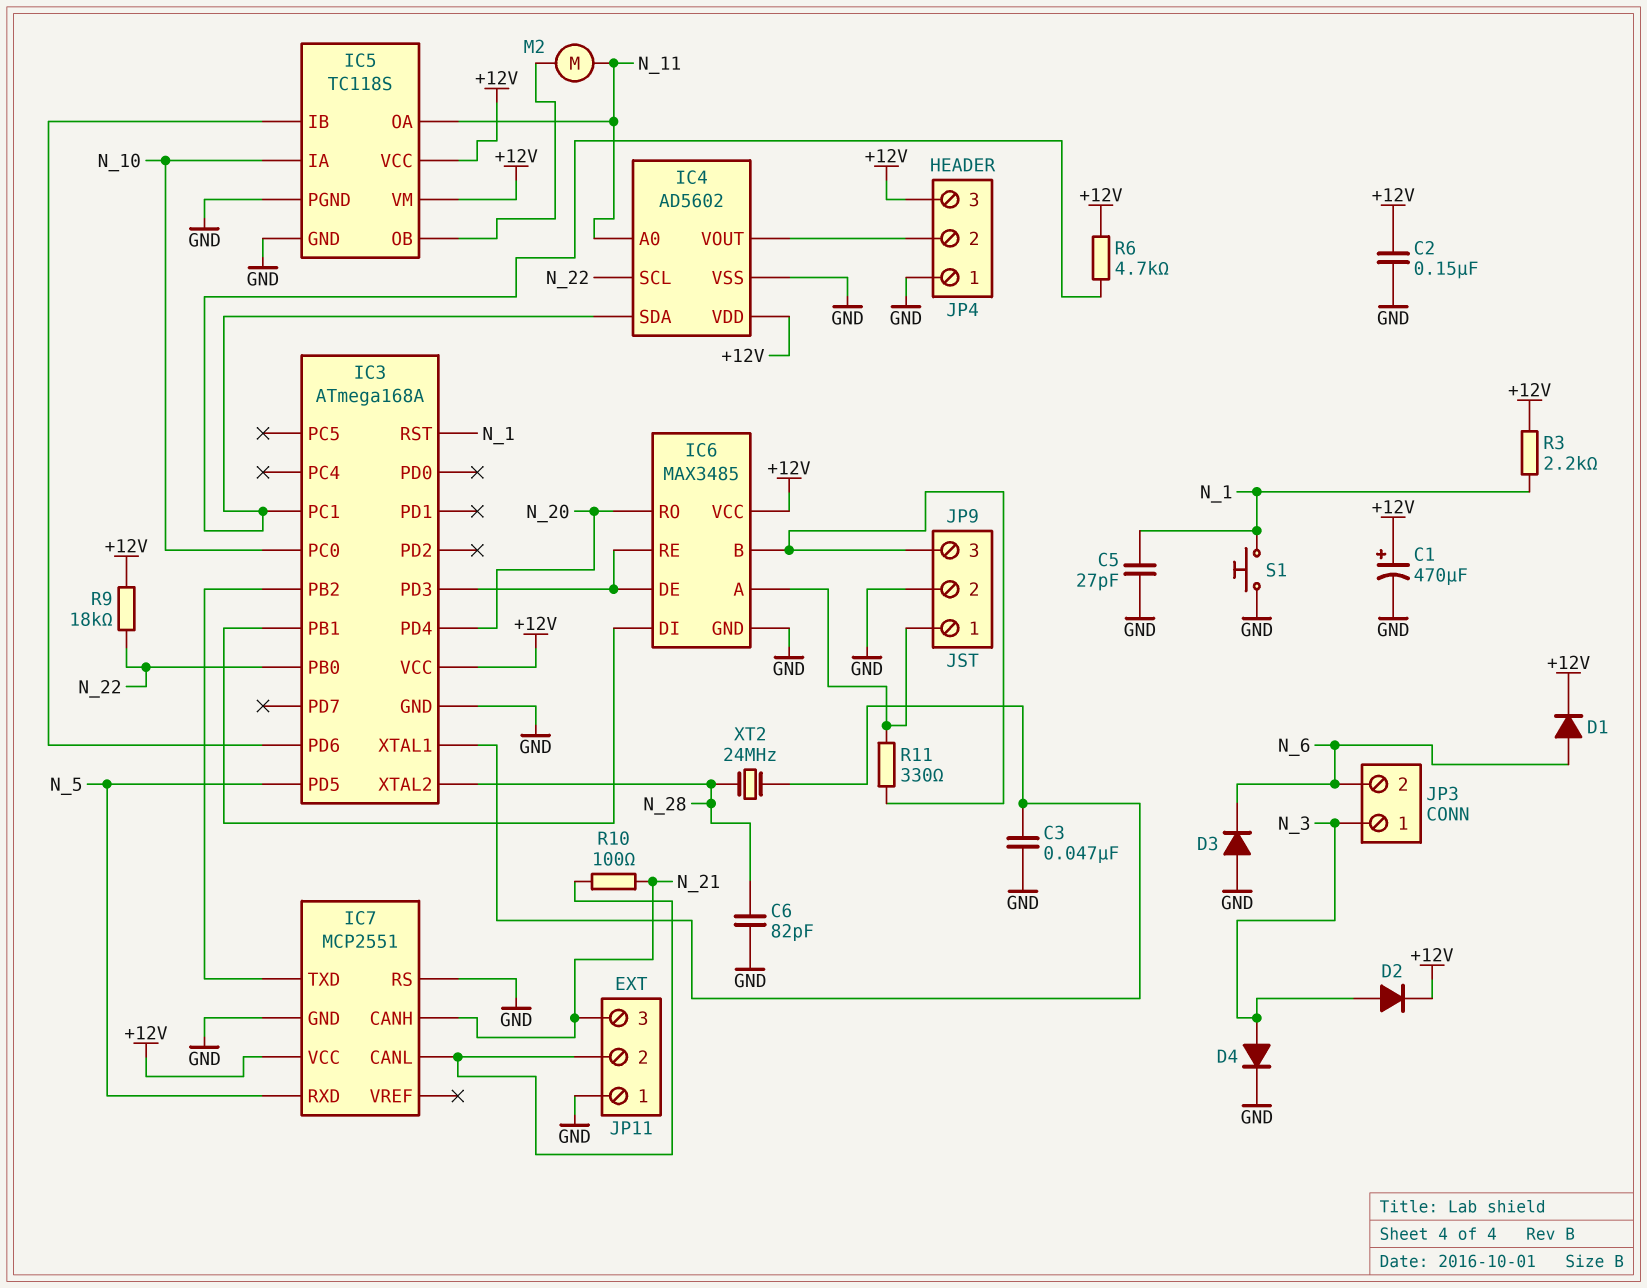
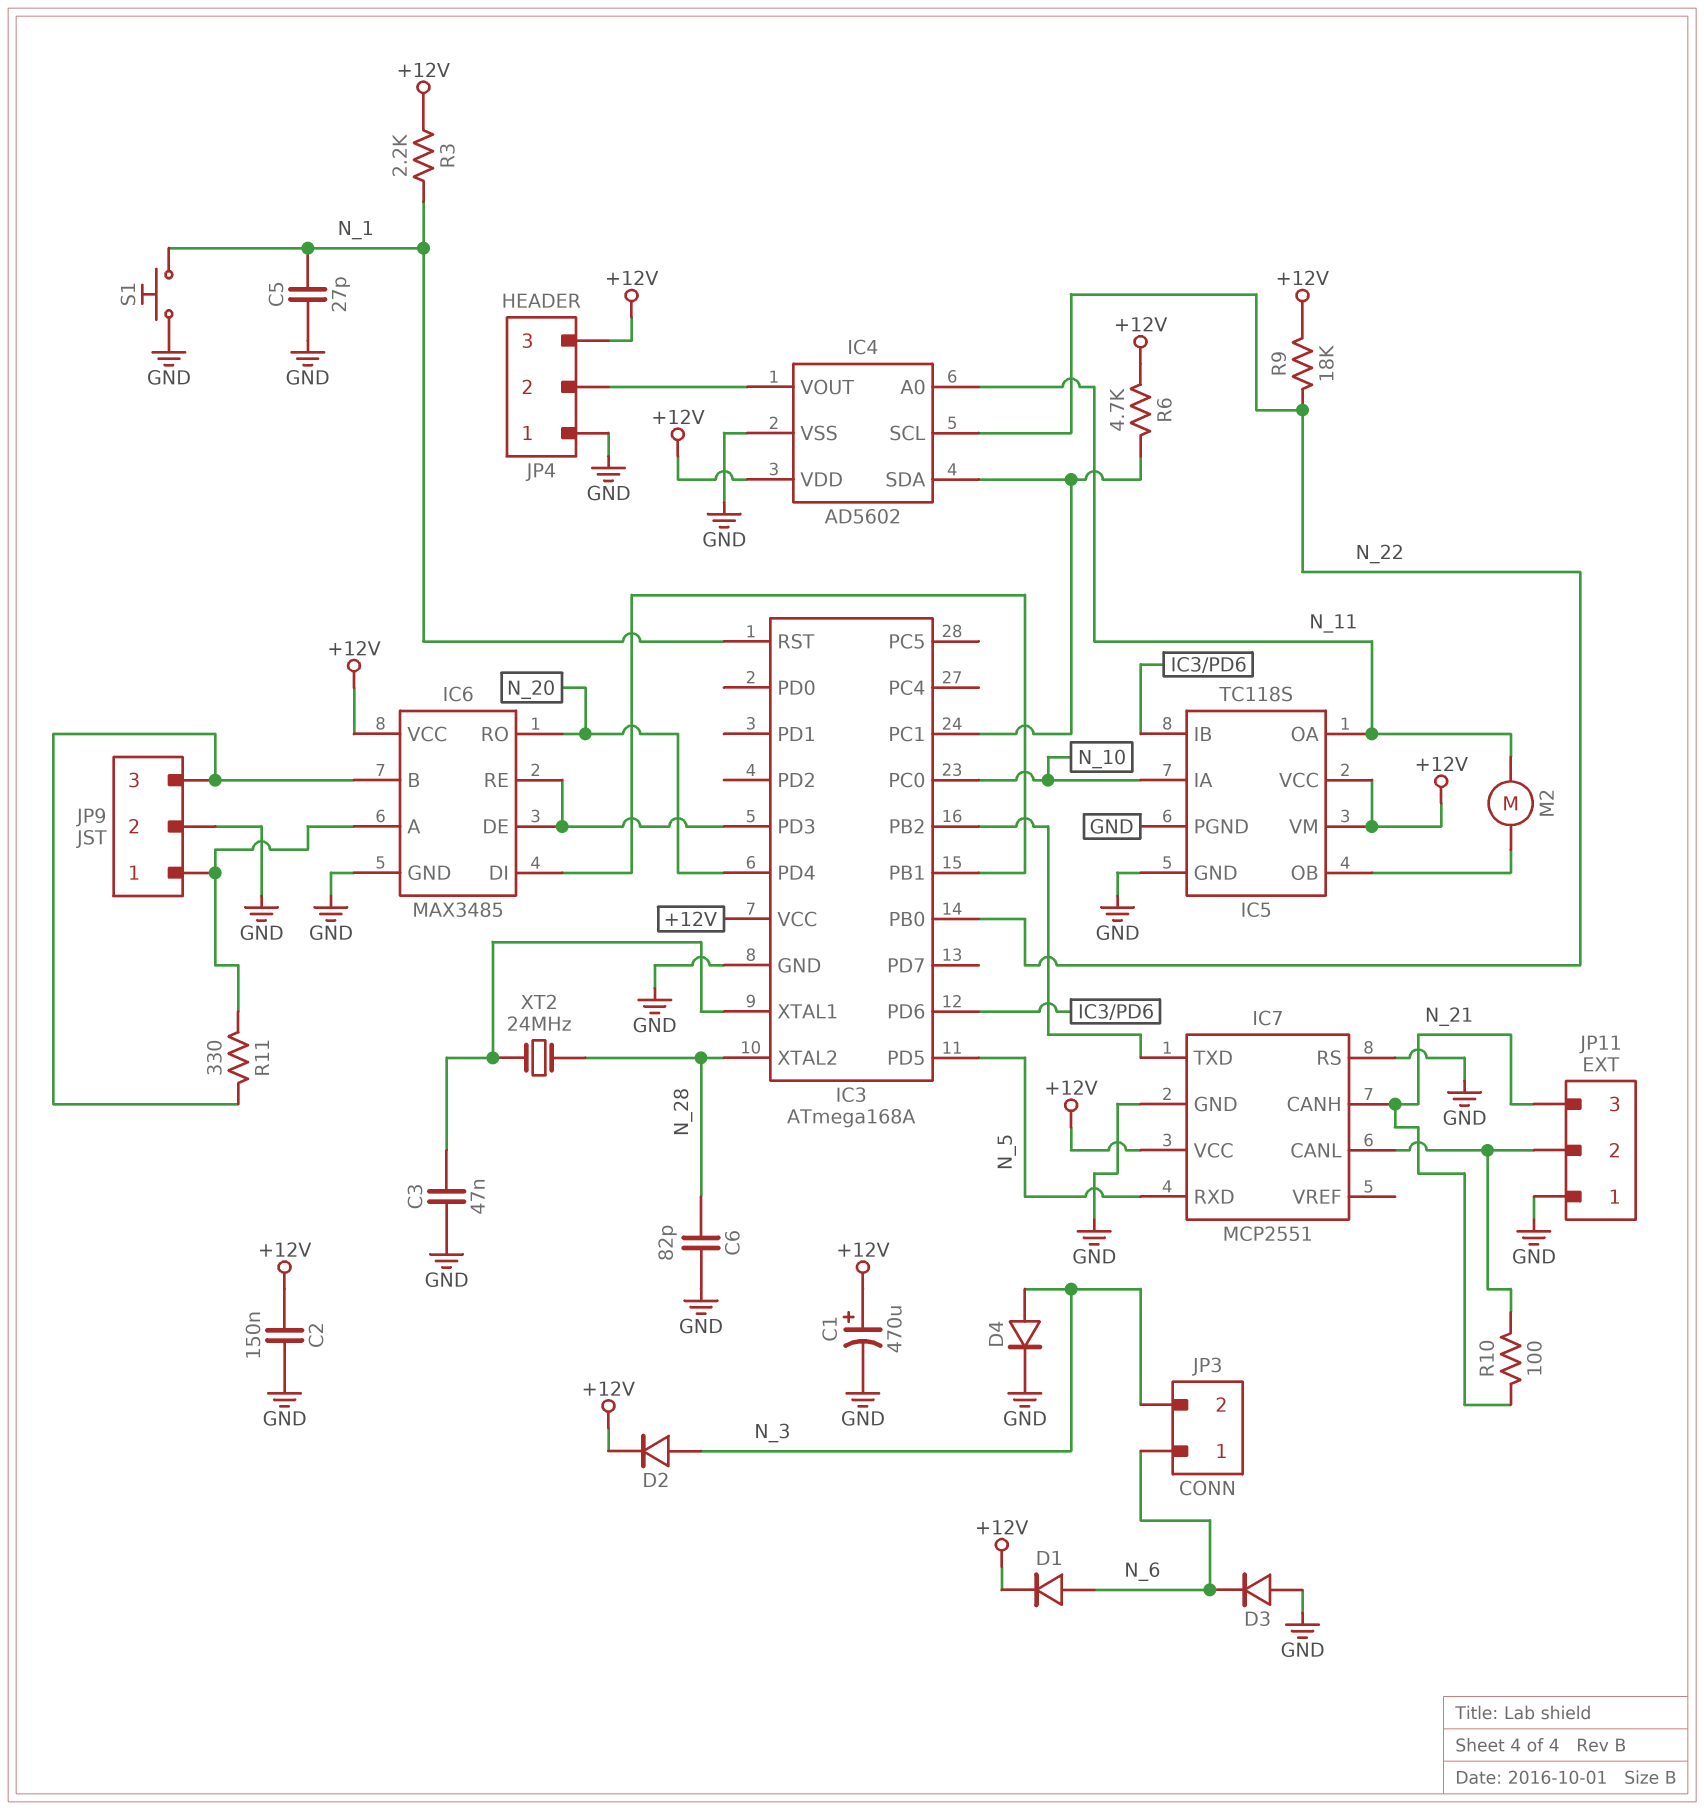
JP3 pin 1: N_3 -> N_6
JP3 pin 2: N_6 -> N_3

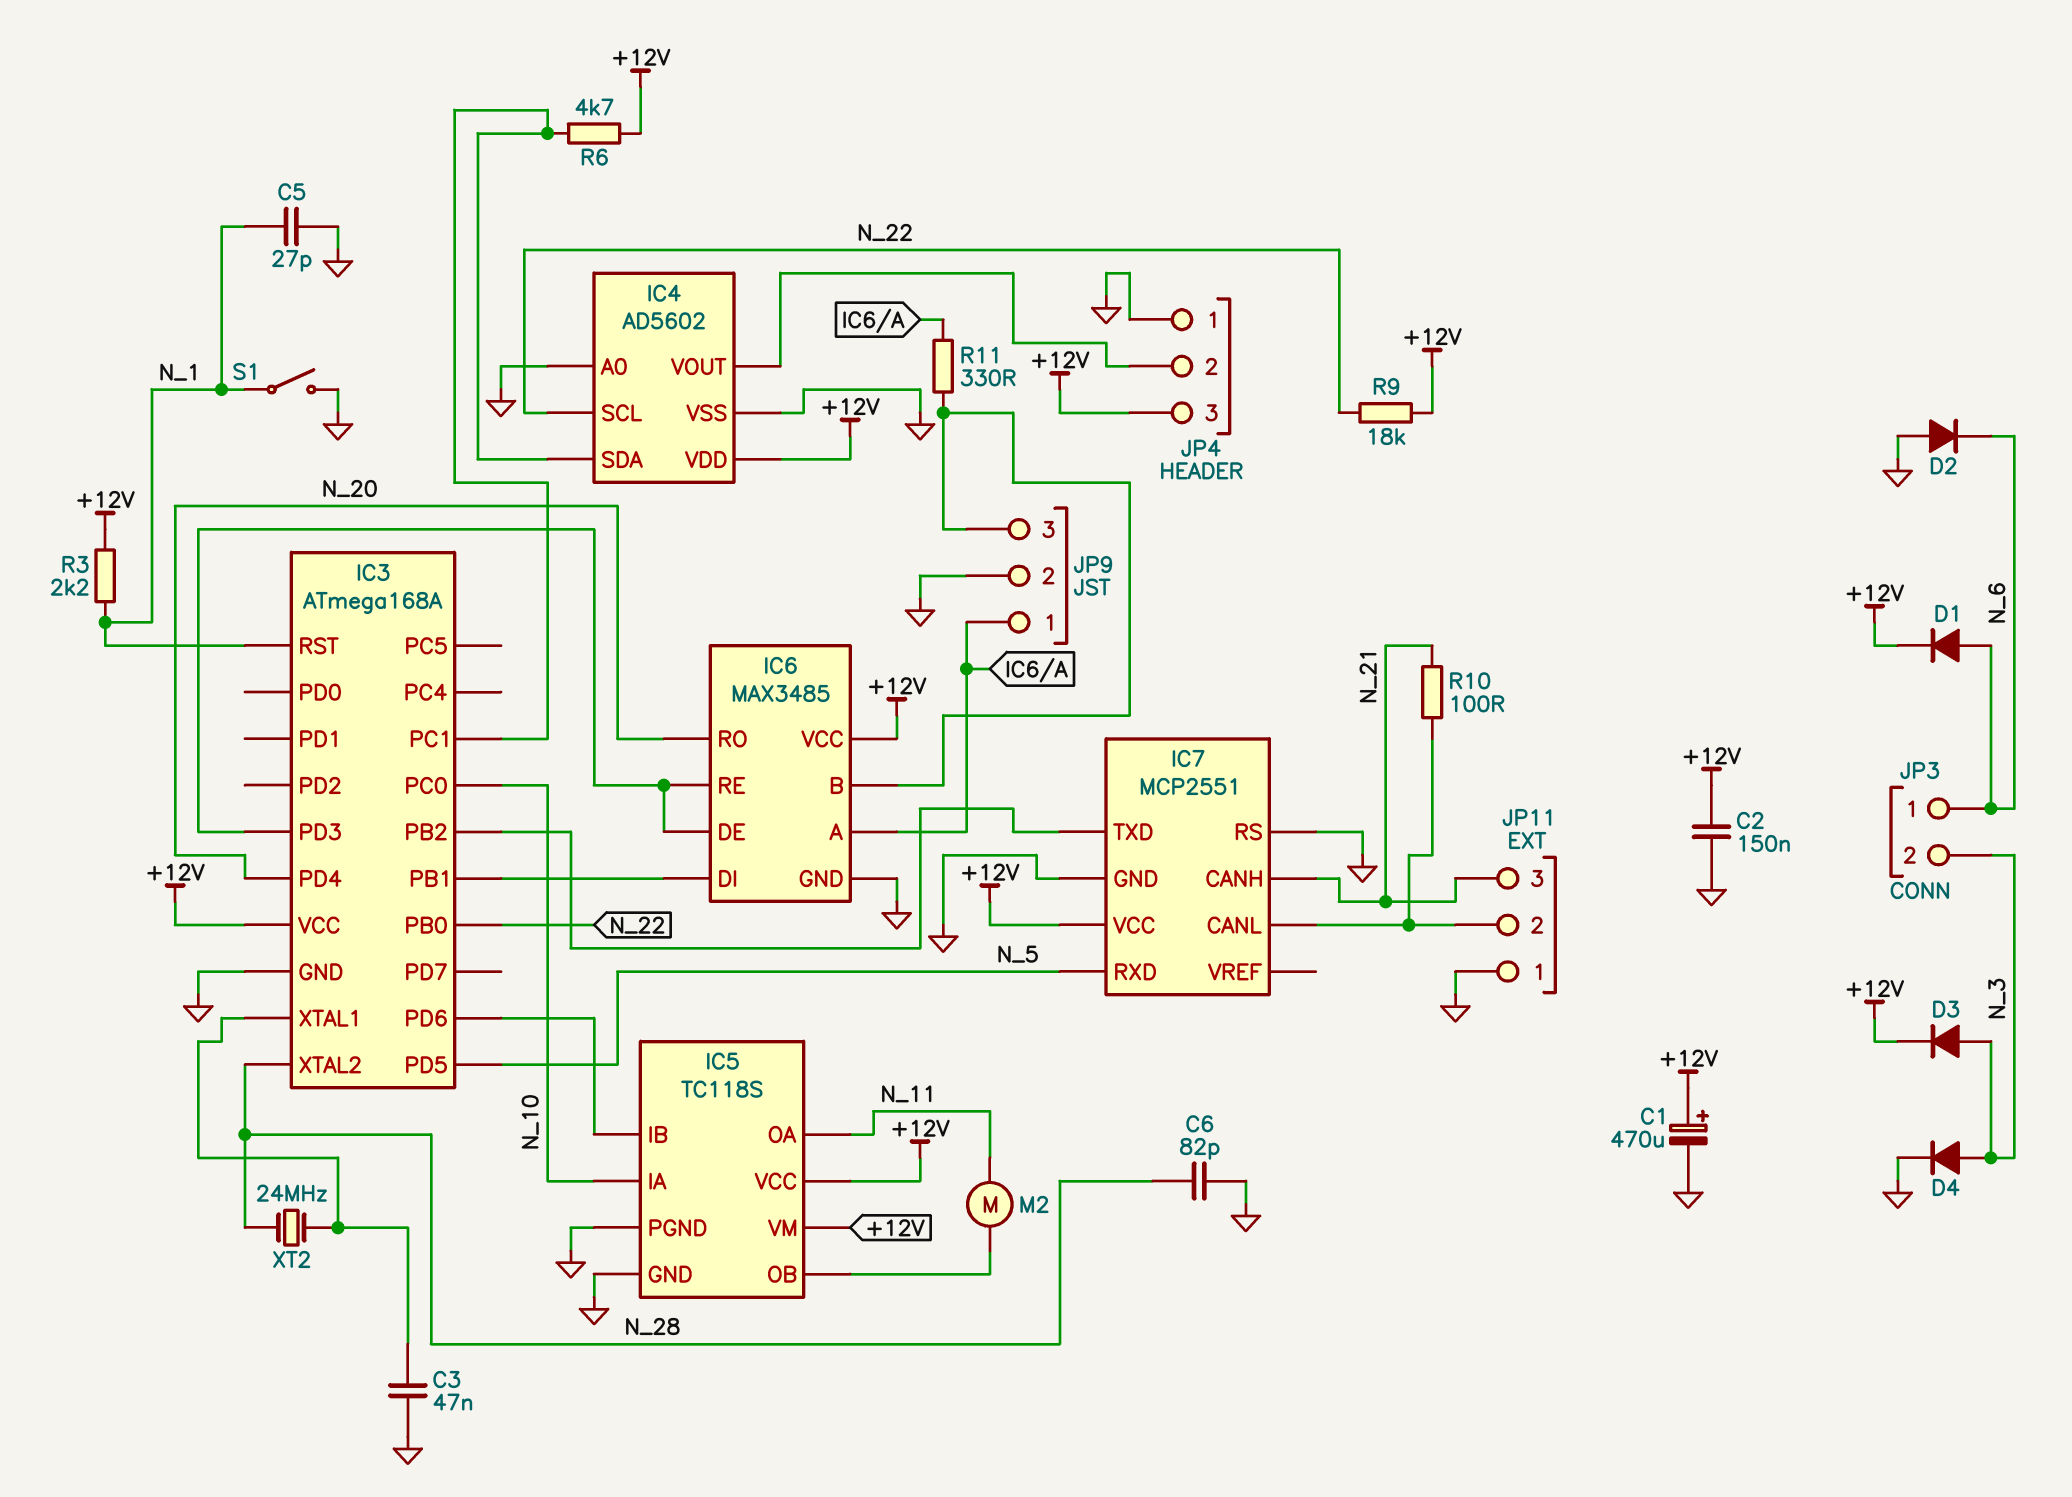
D2: diode (A N_3, K +12V) -> diode (A GND, K N_6)
D3: diode (A GND, K N_6) -> diode (A N_3, K +12V)
IC4 pin A0: N_11 -> GND
S1: button (GND, N_1) -> switch (GND, N_1)

